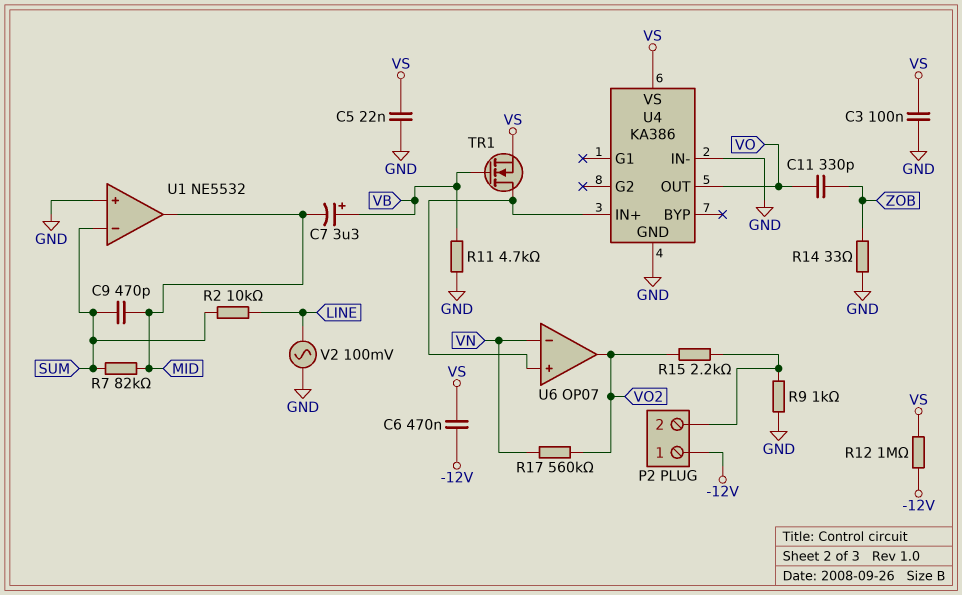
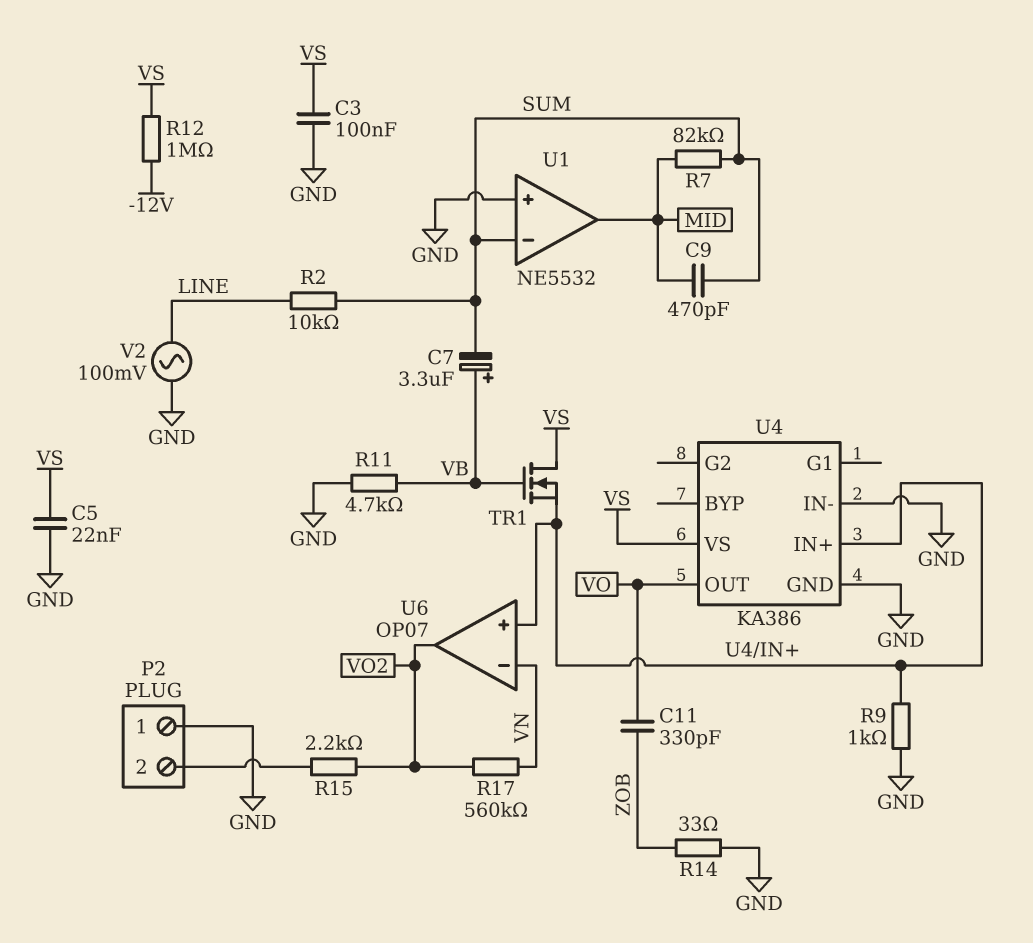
C6: 470nF (-12V, VS) -> none
C7: 3.3uF (plus VB, minus MID) -> 3.3uF (plus VB, minus SUM)
P2 pin 1: -12V -> GND
R9: 1k (GND, P2/2) -> 1k (GND, U4/IN+)
TR1: NMOS (G VB, D U4/IN+, S VS) -> NMOS (G VB, D VS, S U4/IN+)

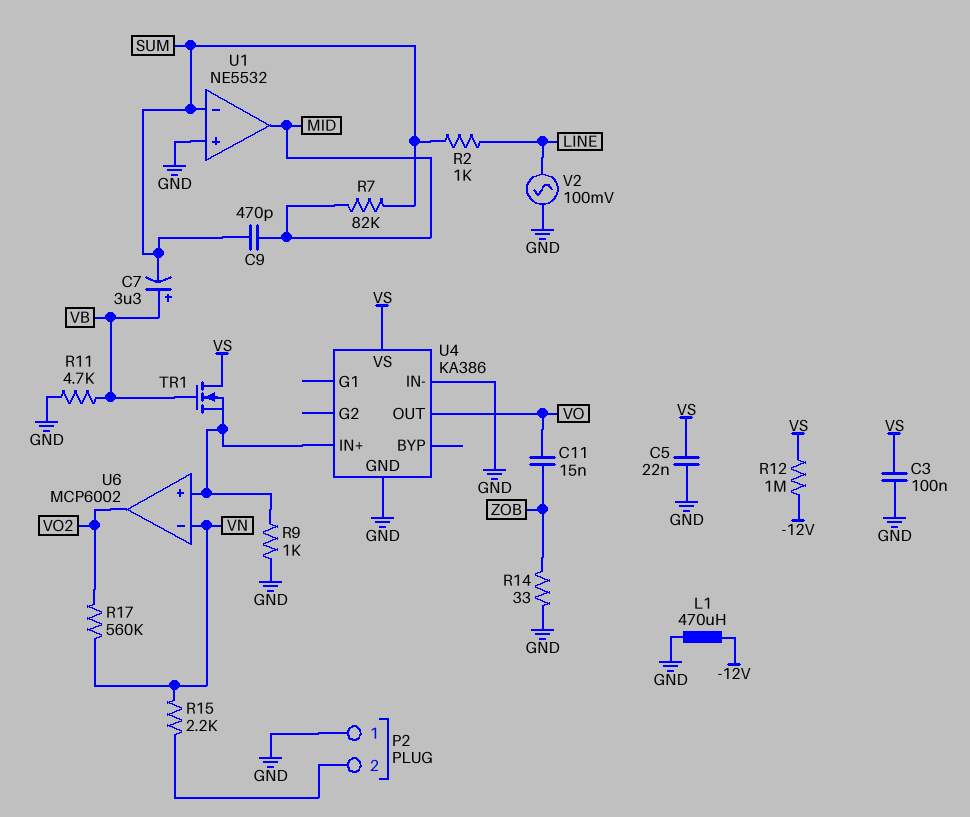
C11: 330pF (VO, ZOB) -> 15nF (VO, ZOB)
L1: none -> 470uH (-12V, GND)
R2: 10k (LINE, SUM) -> 1k (LINE, SUM)
R15: 2.2k (P2/2, VO2) -> 2.2k (P2/2, VN)
U6: OP07 -> MCP6002

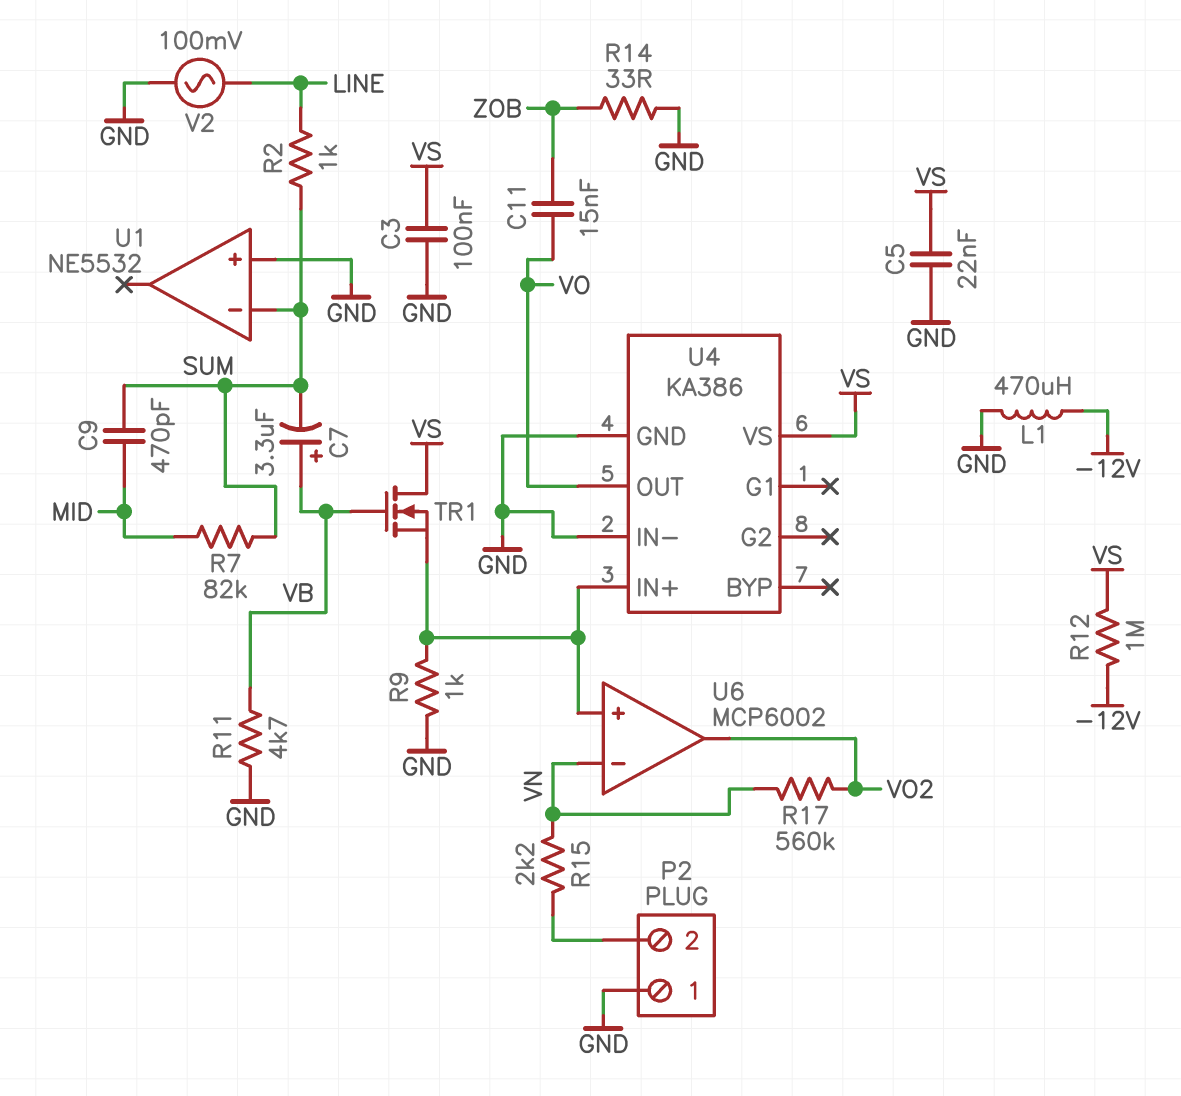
U1 pin out: MID -> none

